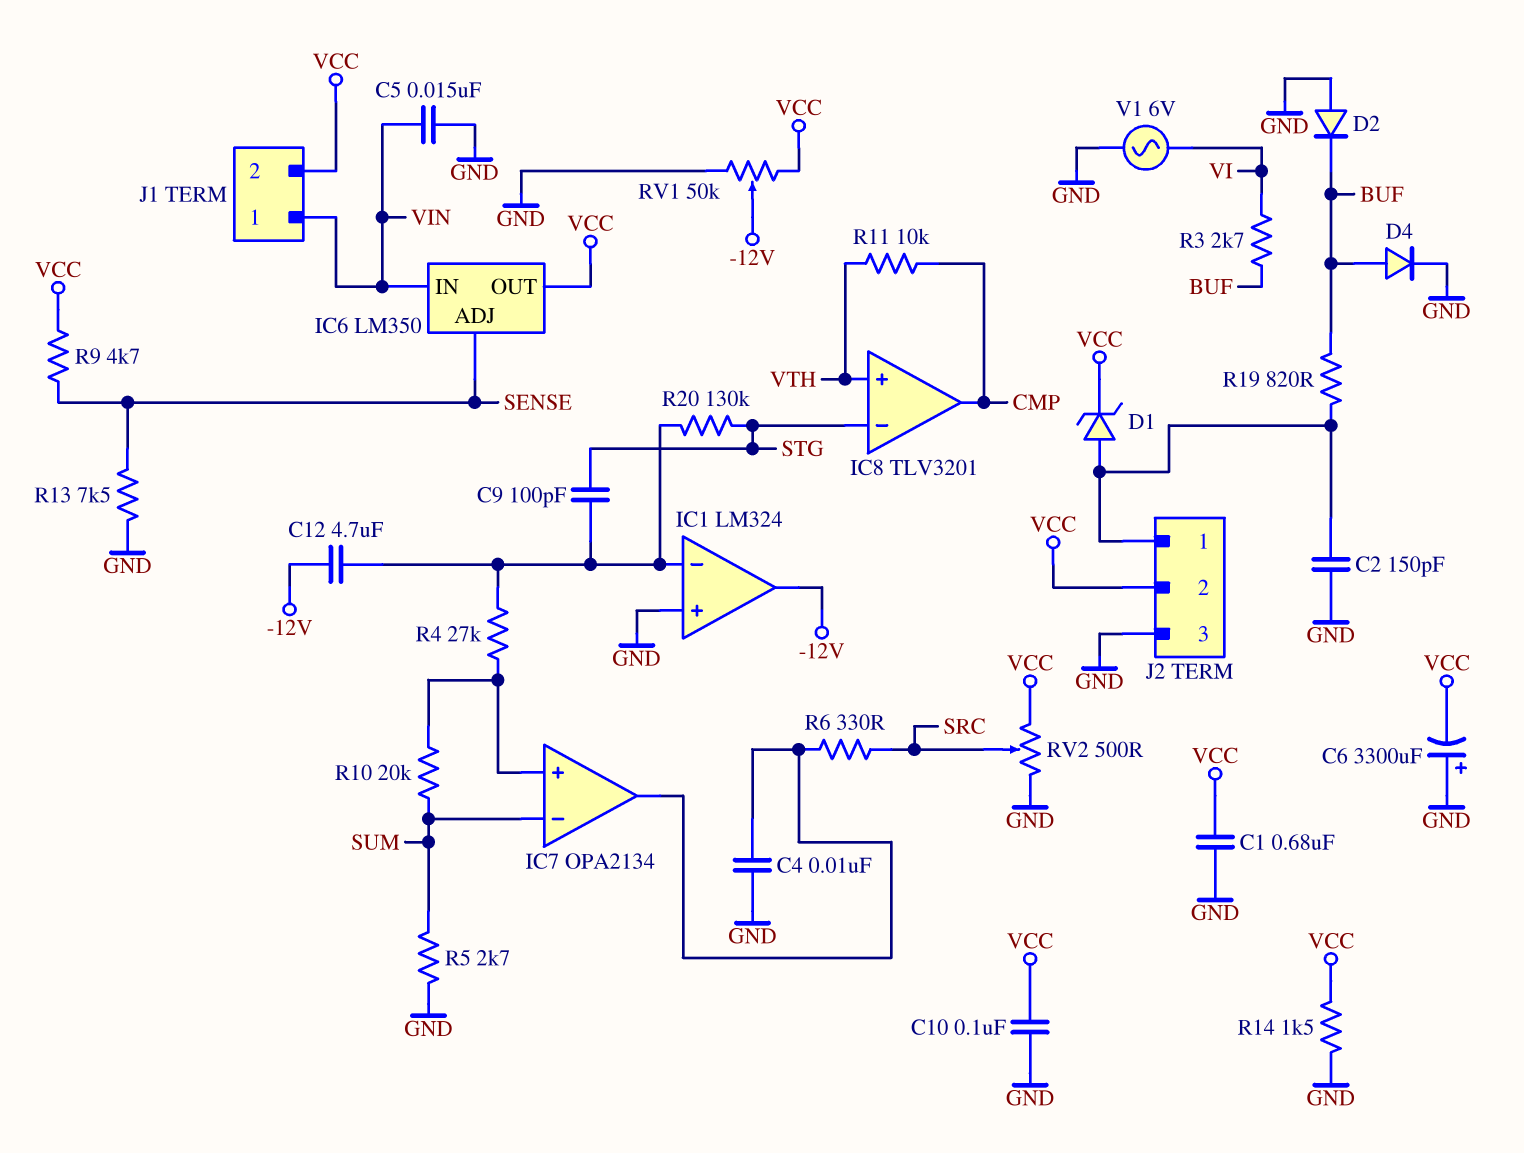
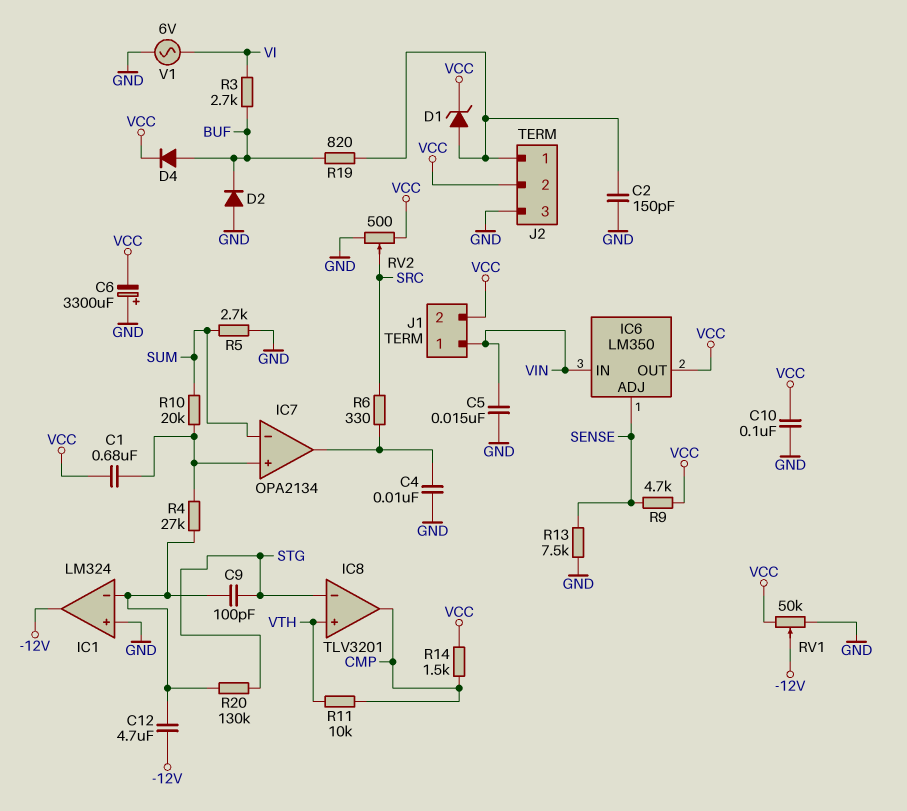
C1: 680nF (GND, VCC) -> 680nF (IC7/in+, VCC)
D4: diode (A BUF, K GND) -> diode (A BUF, K VCC)
R14: 1.5k (GND, VCC) -> 1.5k (CMP, VCC)

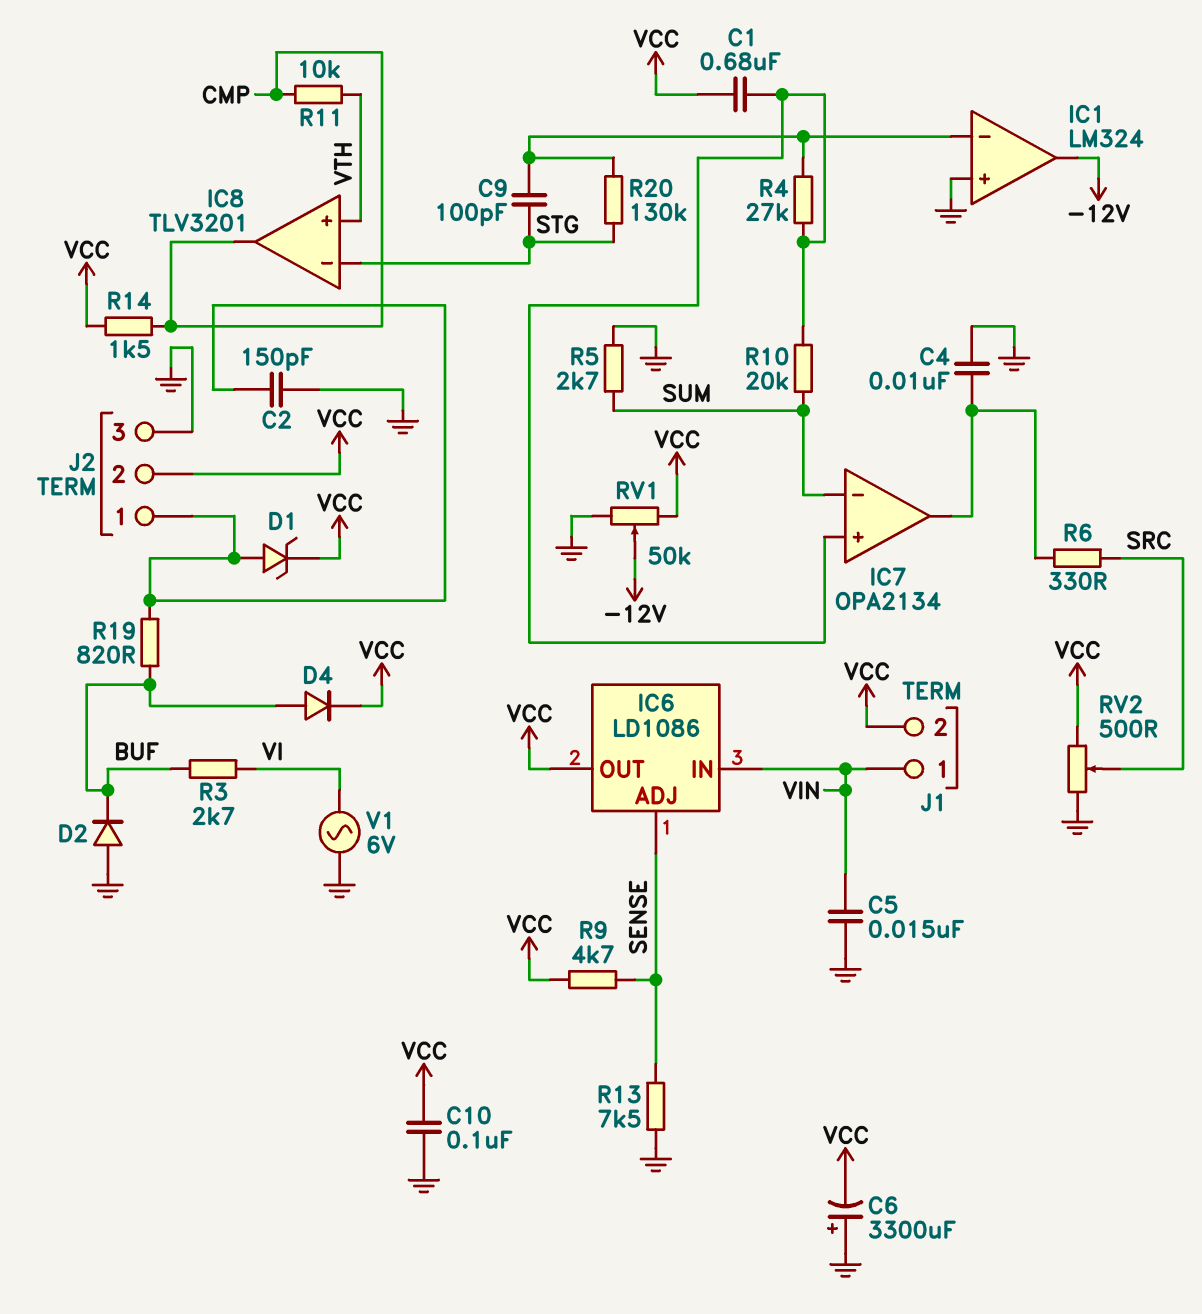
C12: 4.7uF (-12V, IC1/in-) -> none
IC6: LM350 -> LD1086

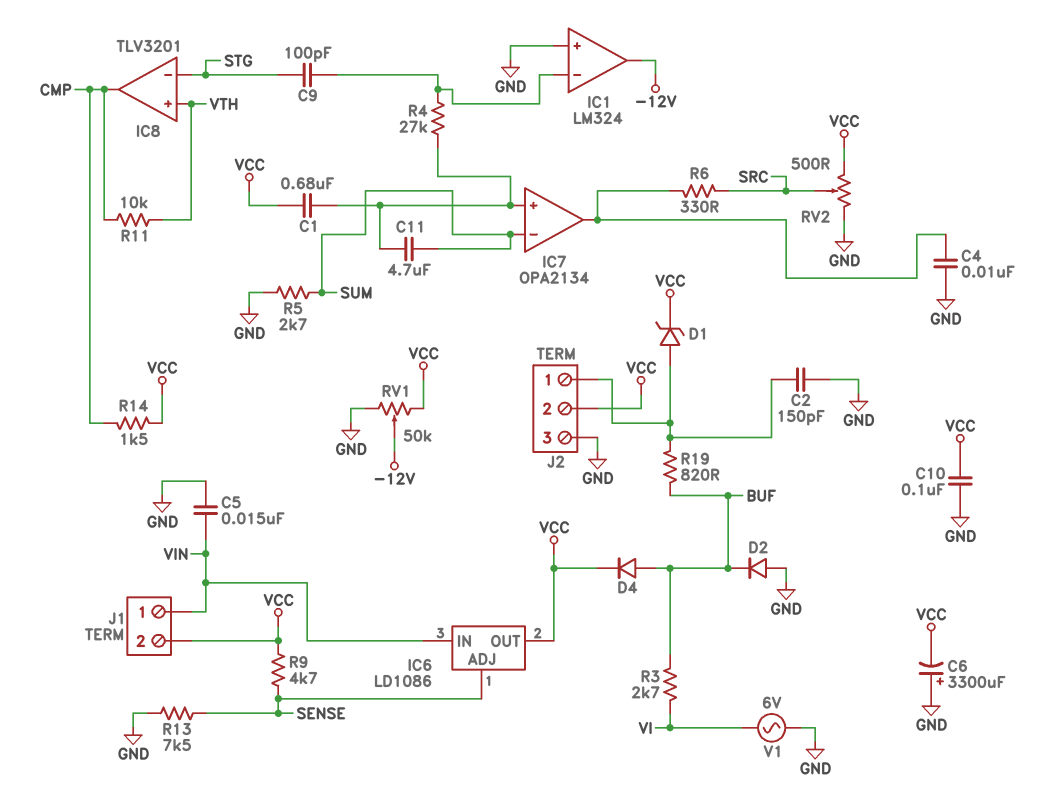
C11: none -> 4.7uF (IC7/in+, SUM)
R10: 20k (IC7/in+, SUM) -> none
R20: 130k (IC1/in-, STG) -> none

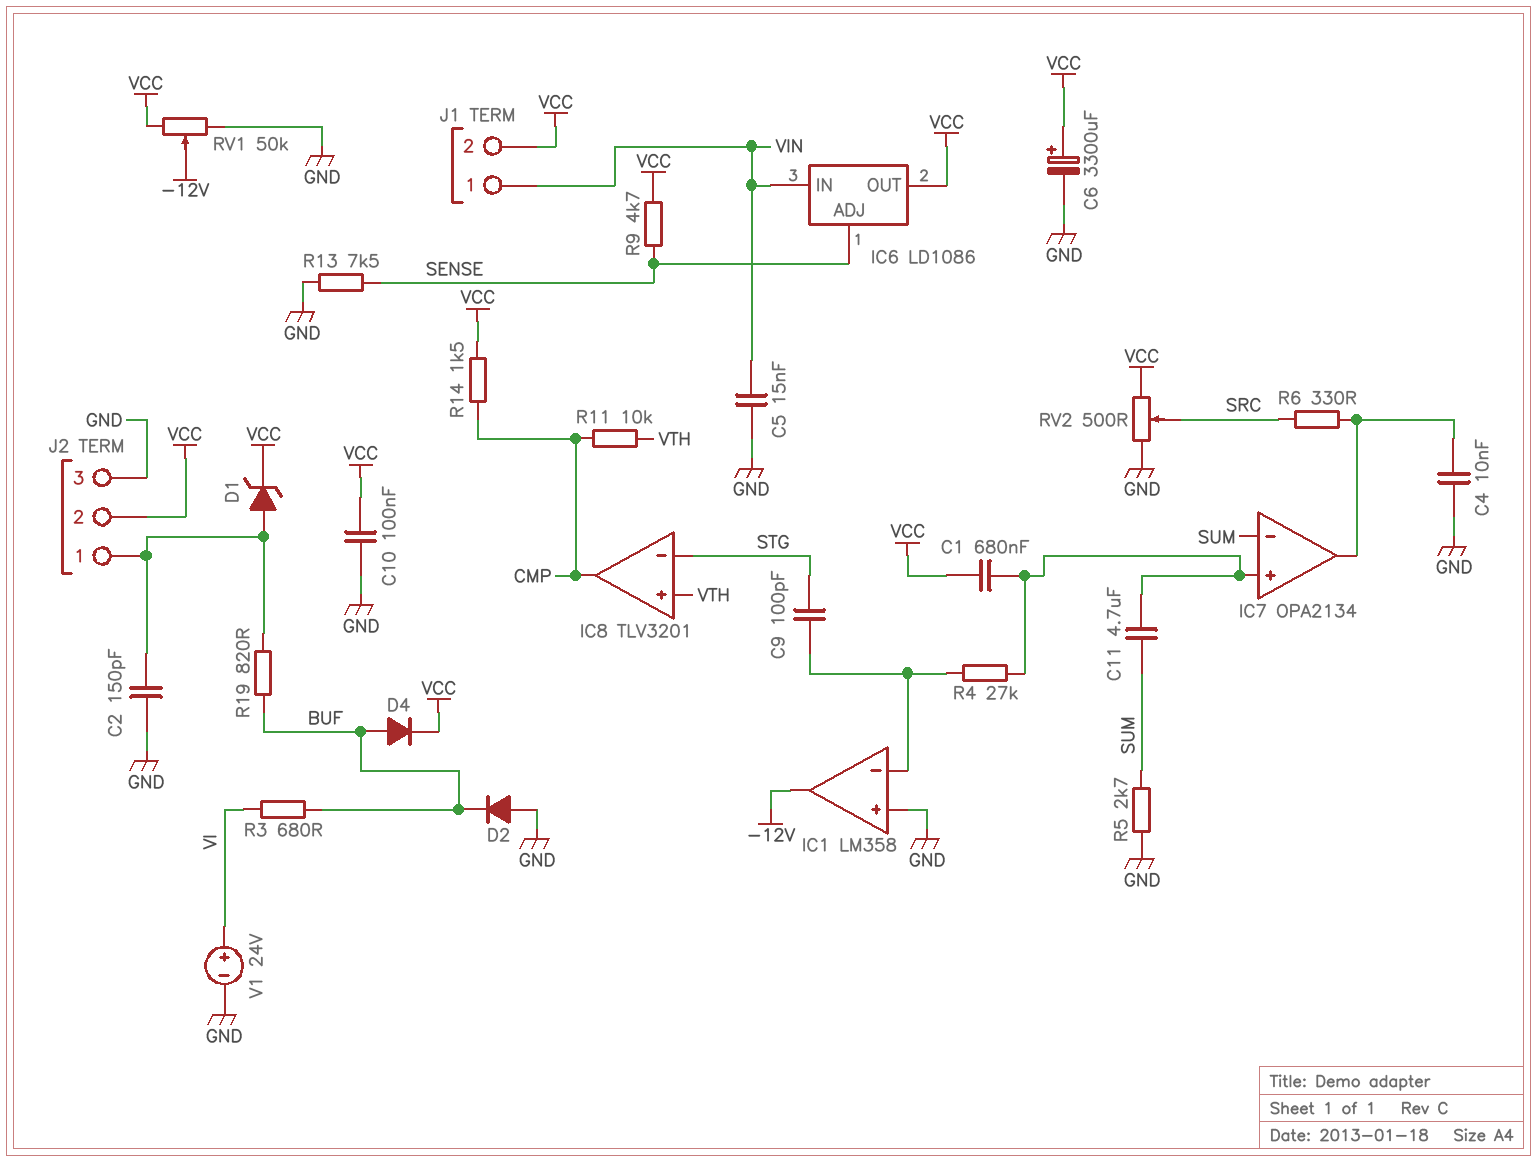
C6: 3300uF (plus GND, minus VCC) -> 3300uF (plus VCC, minus GND)
IC1: LM324 -> LM358
R3: 2.7k (BUF, VI) -> 680 (BUF, VI)
V1: AC 6V (GND, VI) -> 24V (plus VI, minus GND)

